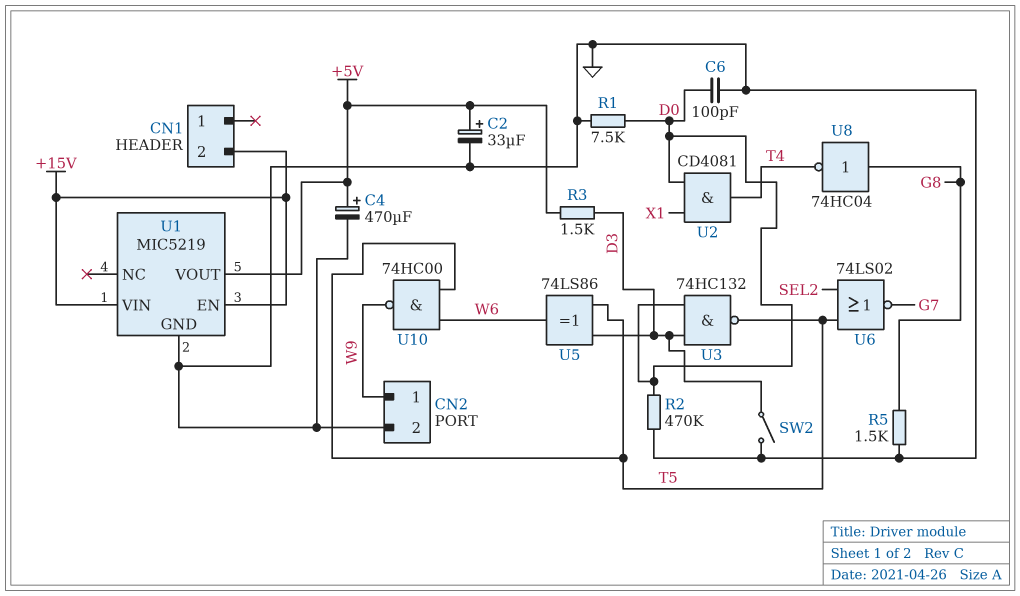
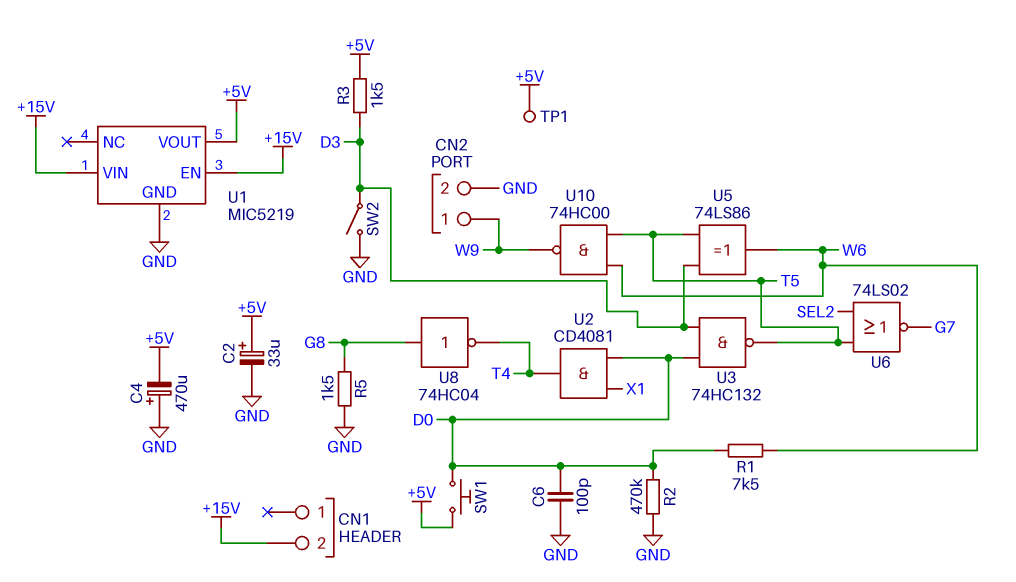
C4: 470uF (plus +5V, minus GND) -> 470uF (plus GND, minus +5V)
R1: 7.5k (D0, GND) -> 7.5k (D0, W6)
SW1: none -> button (+5V, D0)
TP1: none -> test point (+5V)

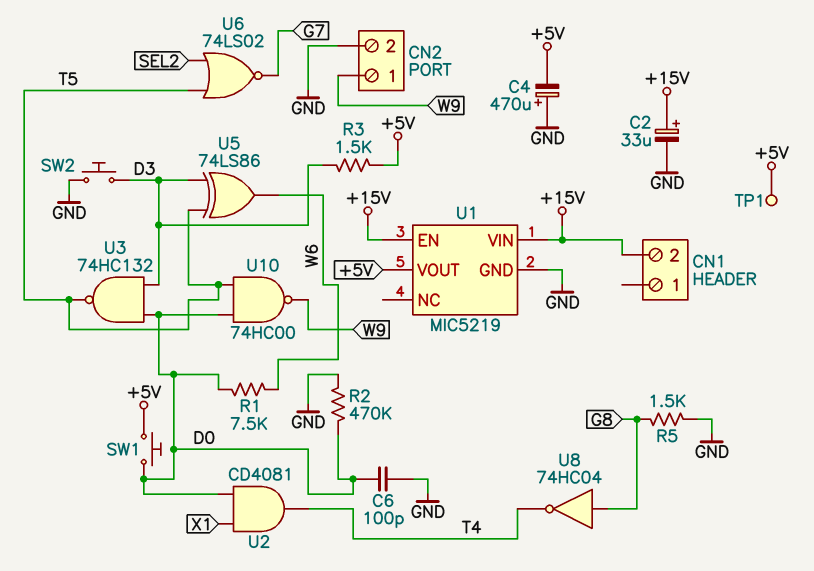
C2: 33uF (plus +5V, minus GND) -> 33uF (plus +15V, minus GND)
SW2: switch (D3, GND) -> button (D3, GND)
U10: NAND 74HC00 (in T5, in W6, out W9) -> NAND 74HC00 (in D0, in T5, out W9)

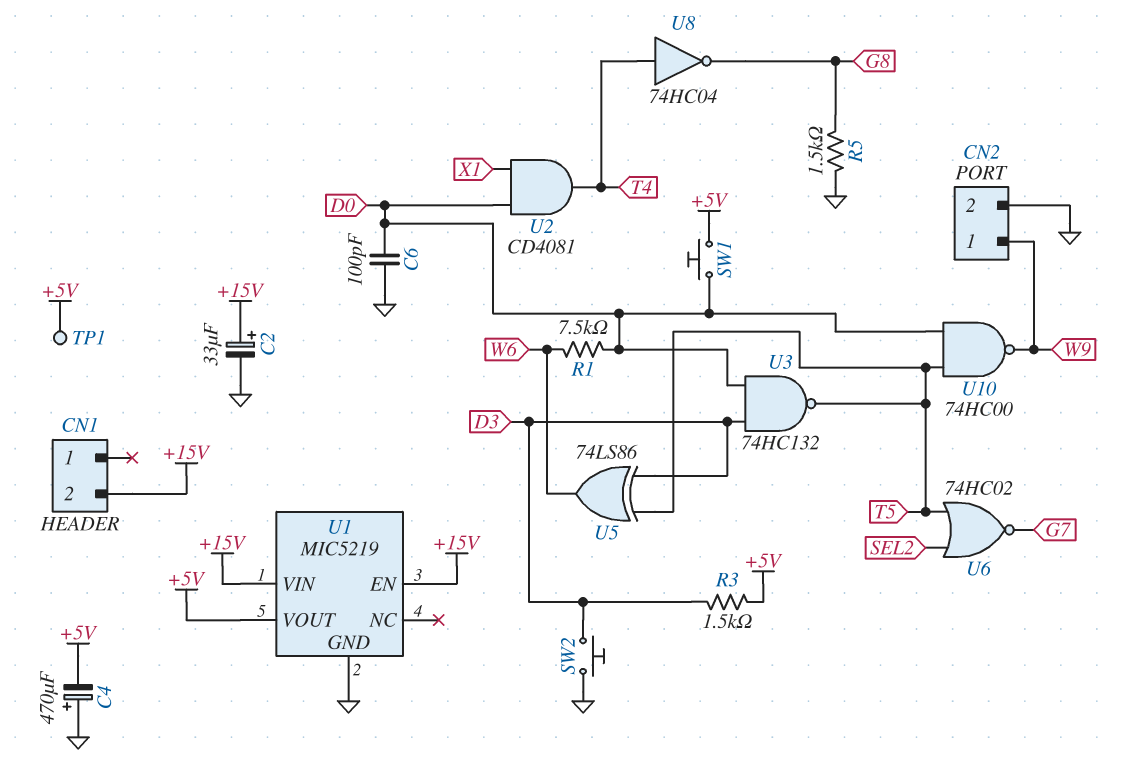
R2: 470k (D0, GND) -> none
U6: NOR 74LS02 (in SEL2, in T5, out G7) -> NOR 74HC02 (in SEL2, in T5, out G7)
U8: NOT 74HC04 (in G8, out T4) -> NOT 74HC04 (in T4, out G8)

